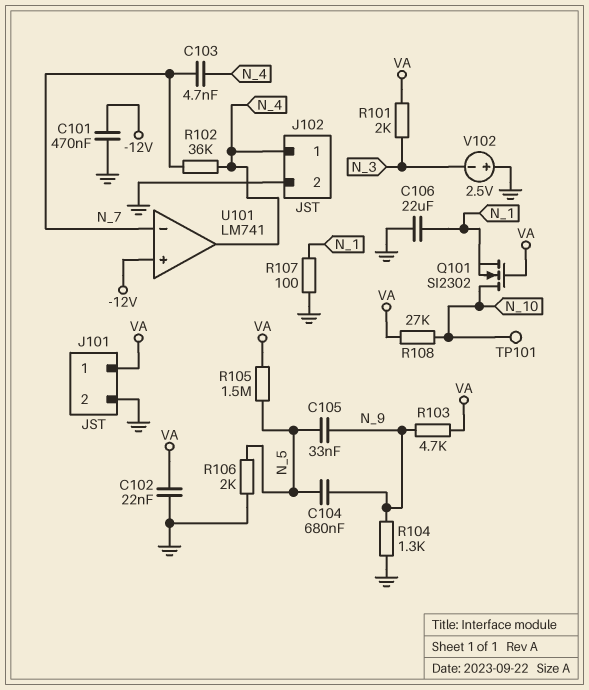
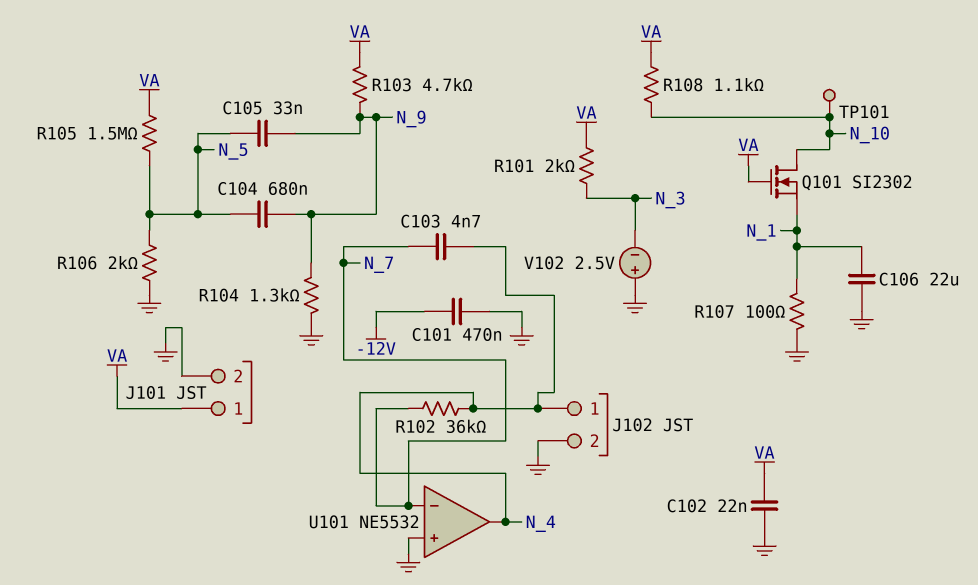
R108: 27k (N_10, VA) -> 1.1k (N_10, VA)
U101: LM741 -> NE5532
U101 pin in+: -12V -> GND

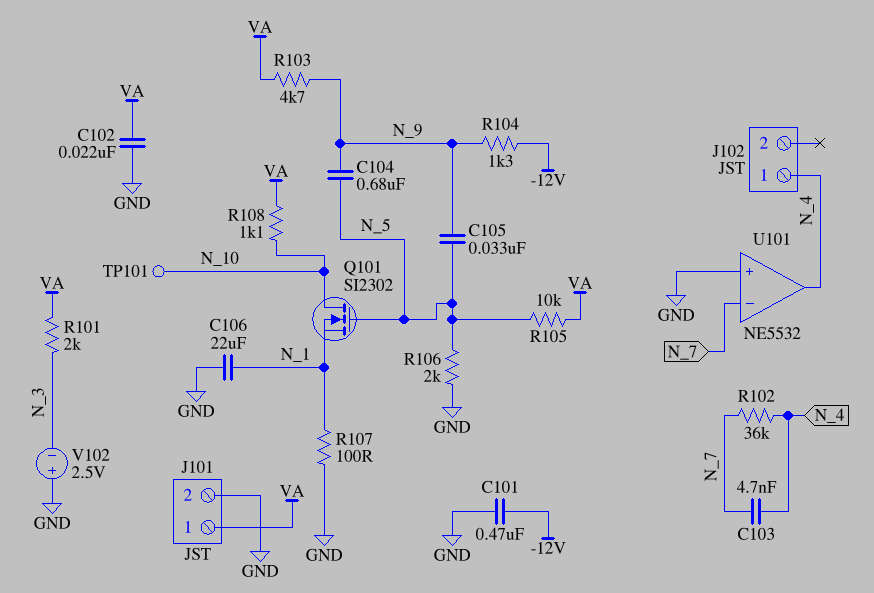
J102 pin 2: GND -> none
Q101: NMOS SI2302 (G VA, D N_10, S N_1) -> NMOS SI2302 (G N_5, D N_10, S N_1)
R104: 1.3k (GND, N_9) -> 1.3k (-12V, N_9)
R105: 1.5M (N_5, VA) -> 10k (N_5, VA)

